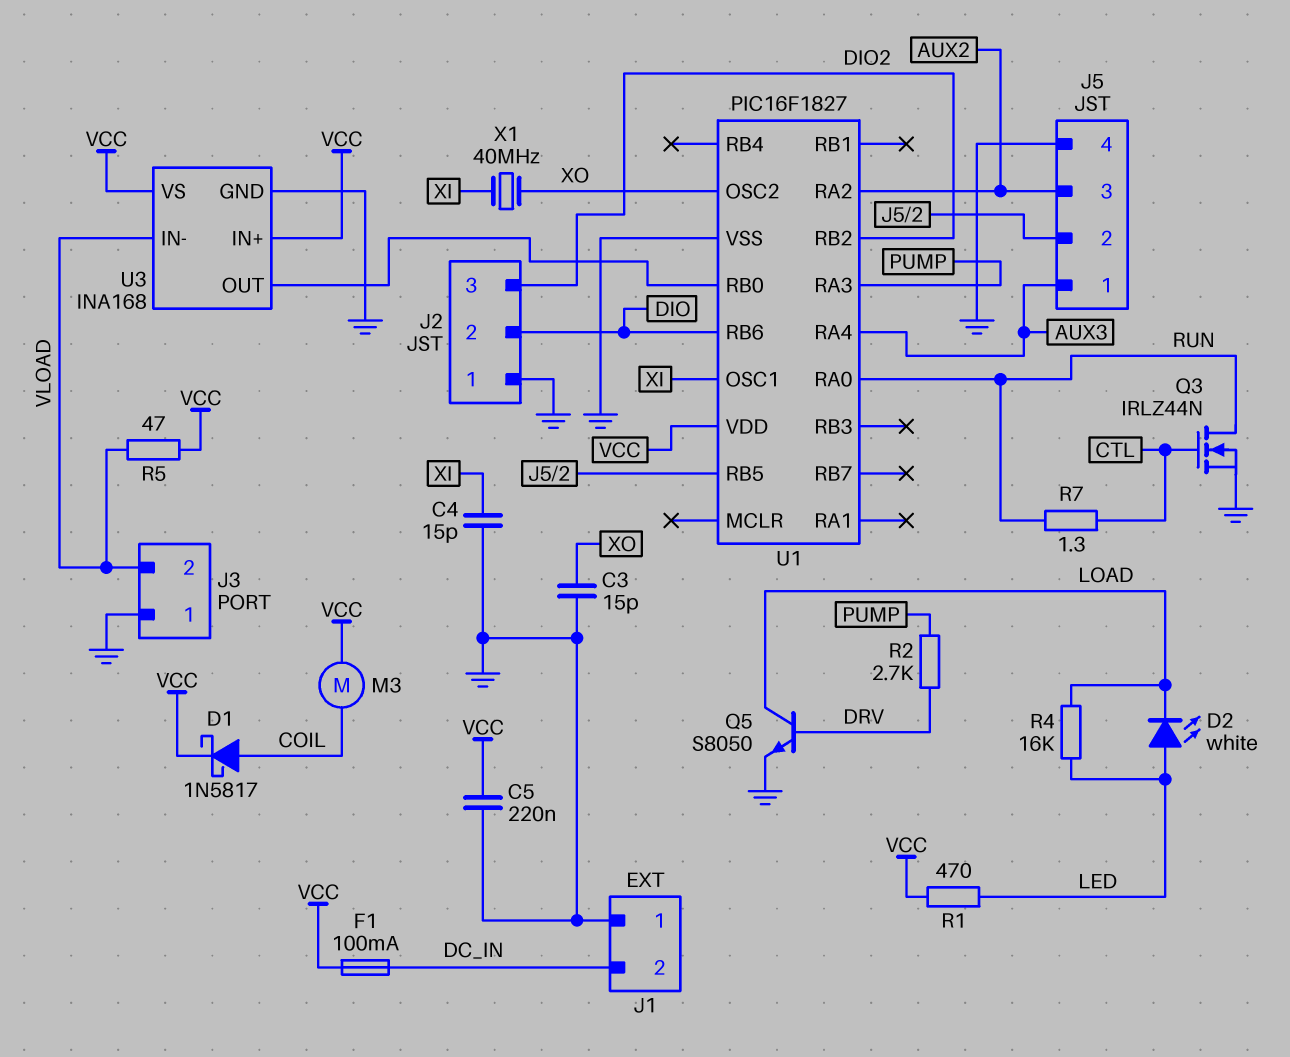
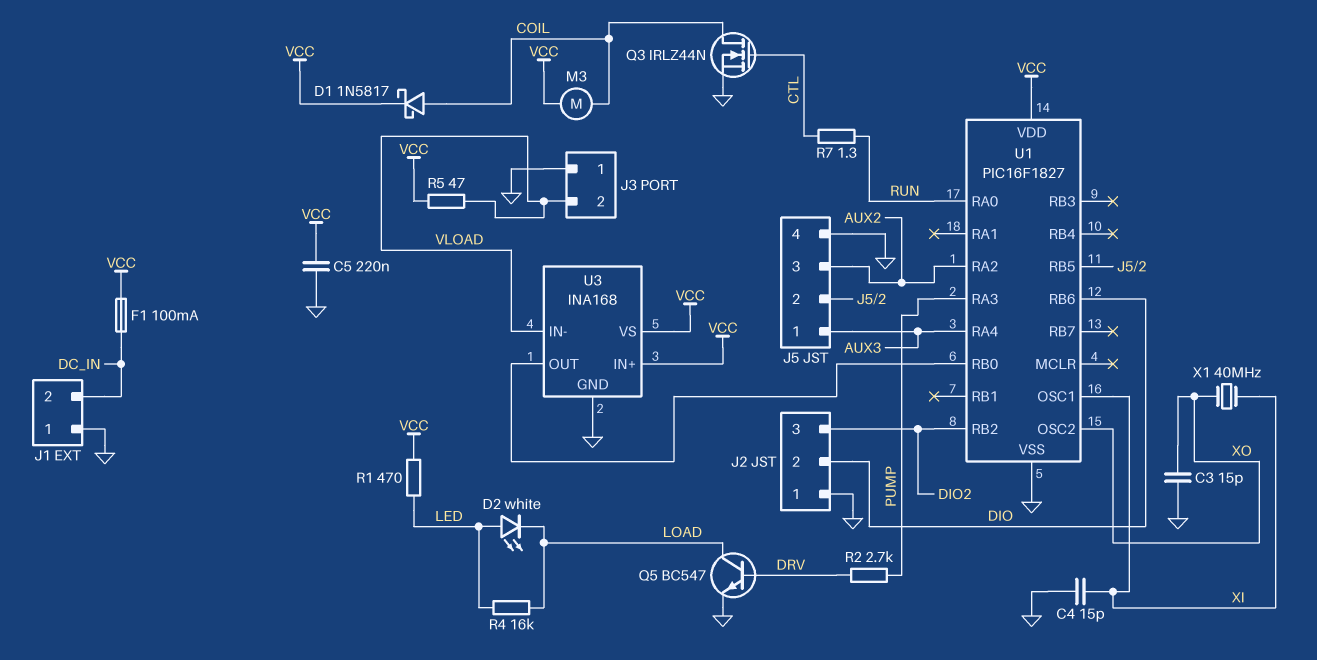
Q3: NMOS IRLZ44N (G CTL, D RUN, S GND) -> NMOS IRLZ44N (G CTL, D COIL, S GND)
Q5: NPN S8050 (B DRV, C LOAD, E GND) -> NPN BC547 (B DRV, C LOAD, E GND)

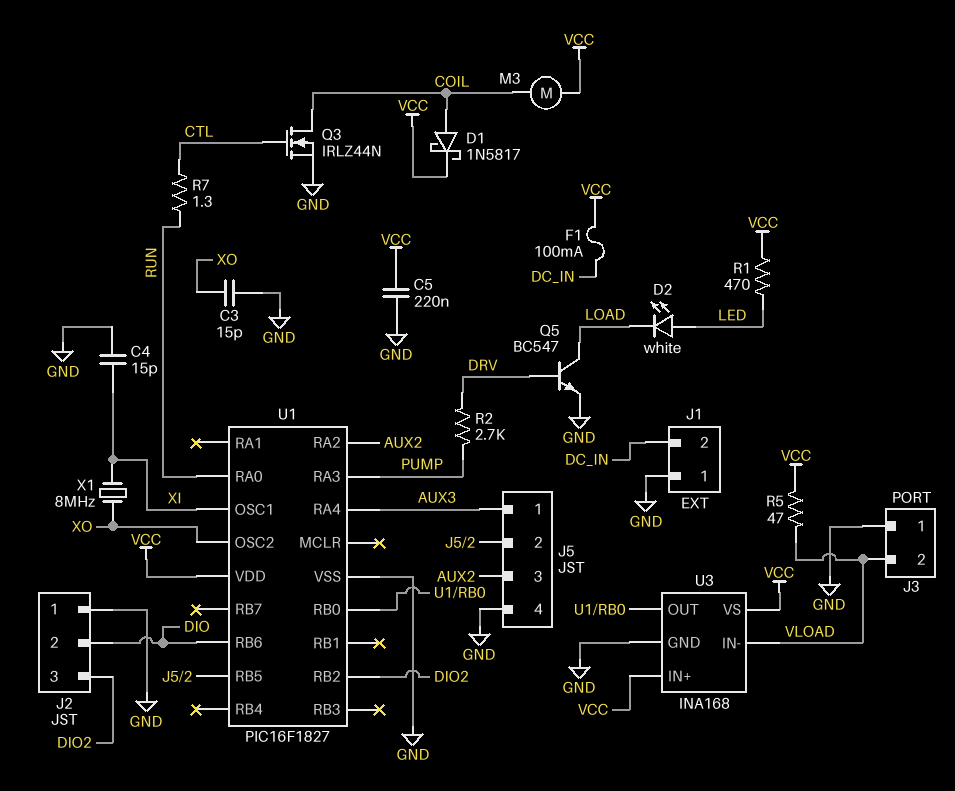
R4: 16k (LED, LOAD) -> none
X1: 40MHz (XI, XO) -> 8MHz (XI, XO)

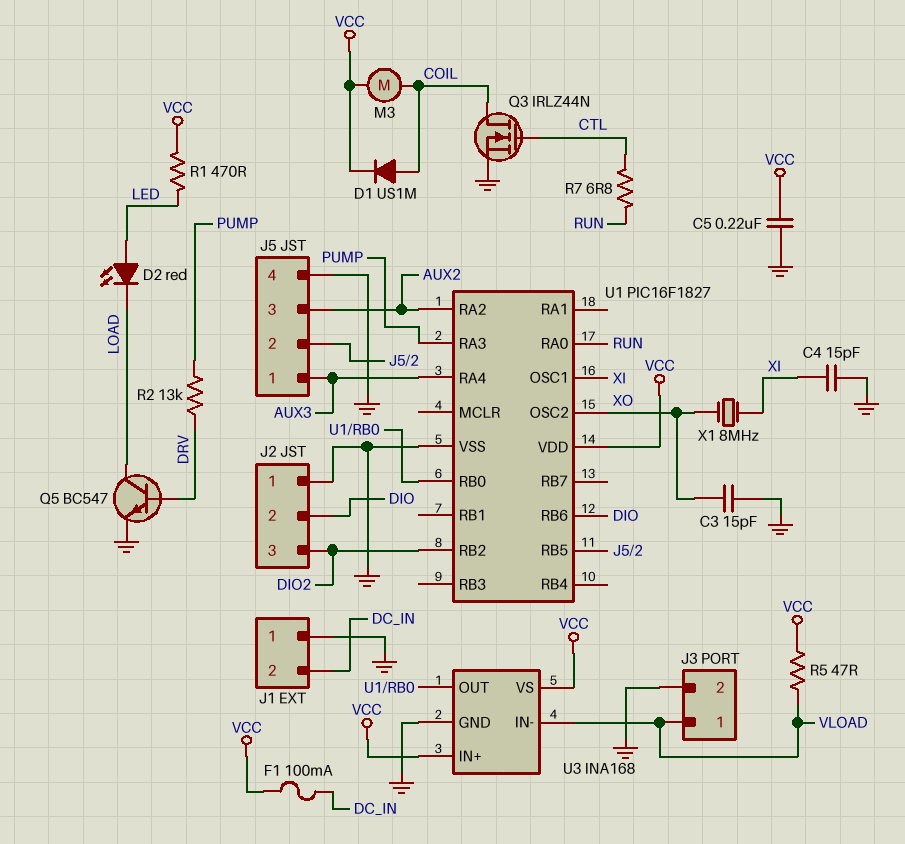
D1: schottky 1N5817 (A COIL, K VCC) -> diode US1M (A COIL, K VCC)
D2: LED white (A LED, K LOAD) -> LED red (A LED, K LOAD)
J3 pin 1: GND -> VLOAD
J3 pin 2: VLOAD -> GND
R2: 2.7k (DRV, PUMP) -> 13k (DRV, PUMP)
R7: 1.3 (CTL, RUN) -> 6.8 (CTL, RUN)

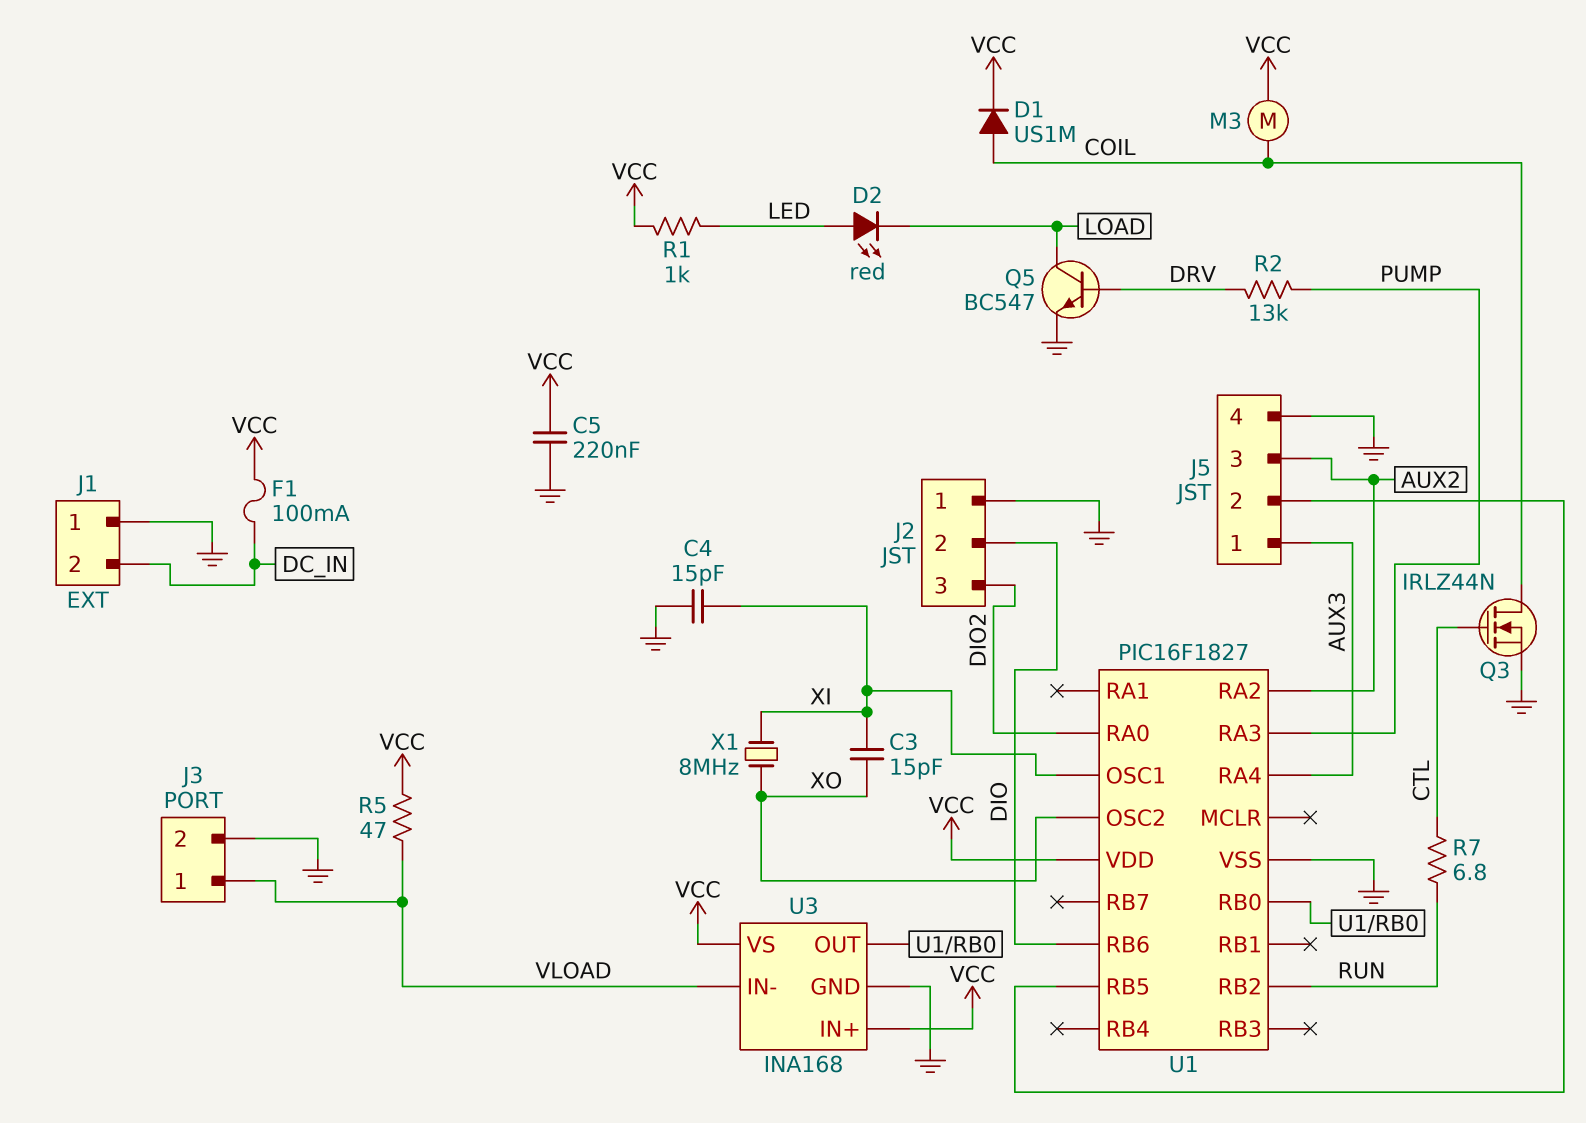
C3: 15pF (GND, XO) -> 15pF (XI, XO)
R1: 470 (LED, VCC) -> 1k (LED, VCC)
U1 pin RA0: RUN -> DIO2
U1 pin RB2: DIO2 -> RUN

